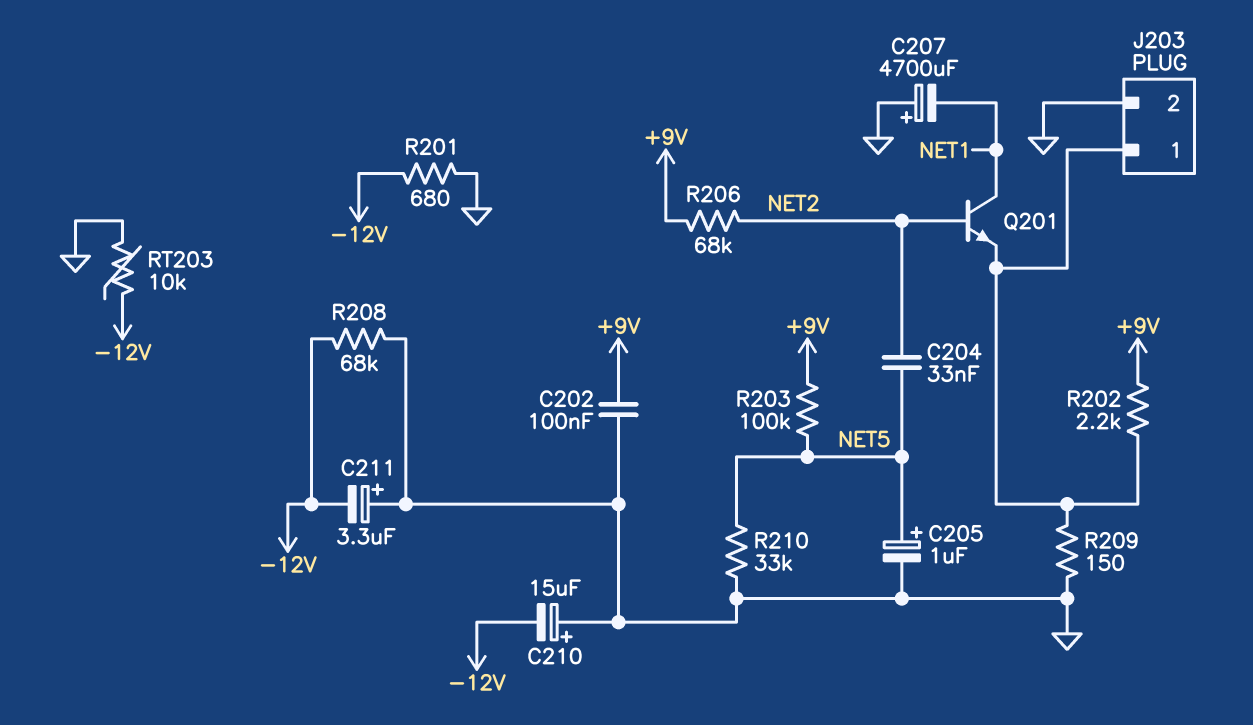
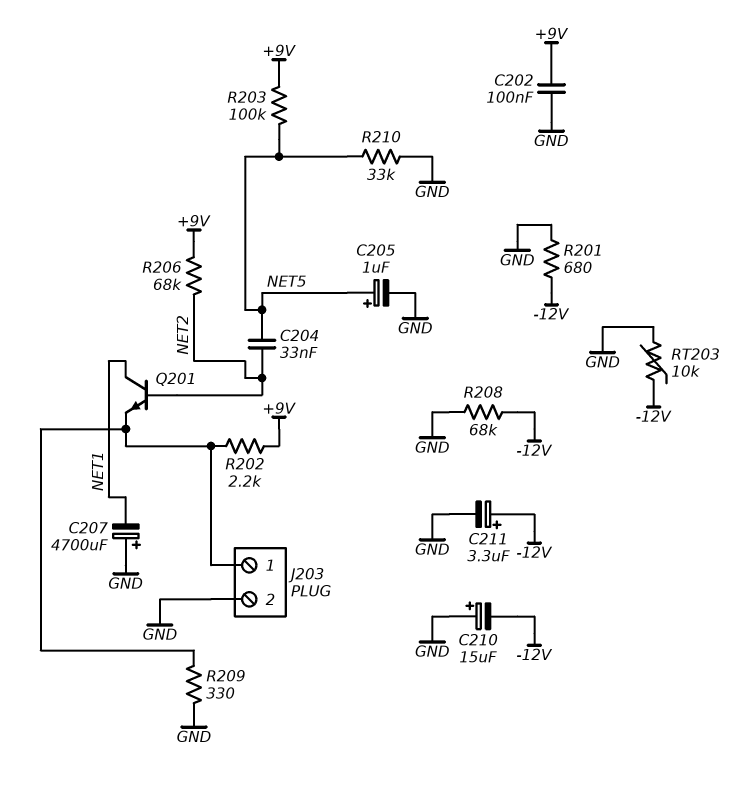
C211: 3.3uF (plus GND, minus -12V) -> 3.3uF (plus -12V, minus GND)
R209: 150 (GND, J203/1) -> 330 (GND, J203/1)

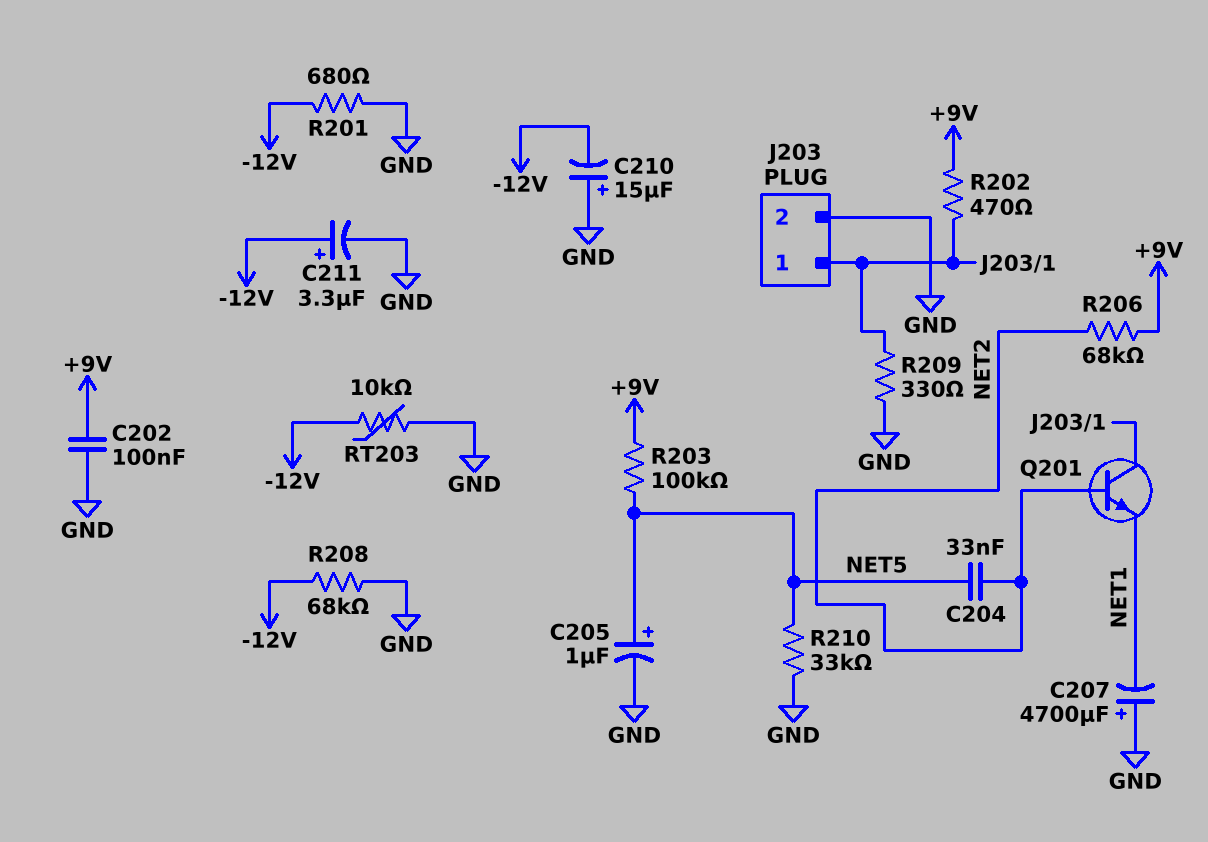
Q201: NPN (B NET2, C NET1, E J203/1) -> NPN (B NET2, C J203/1, E NET1)
R202: 2.2k (+9V, J203/1) -> 470 (+9V, J203/1)

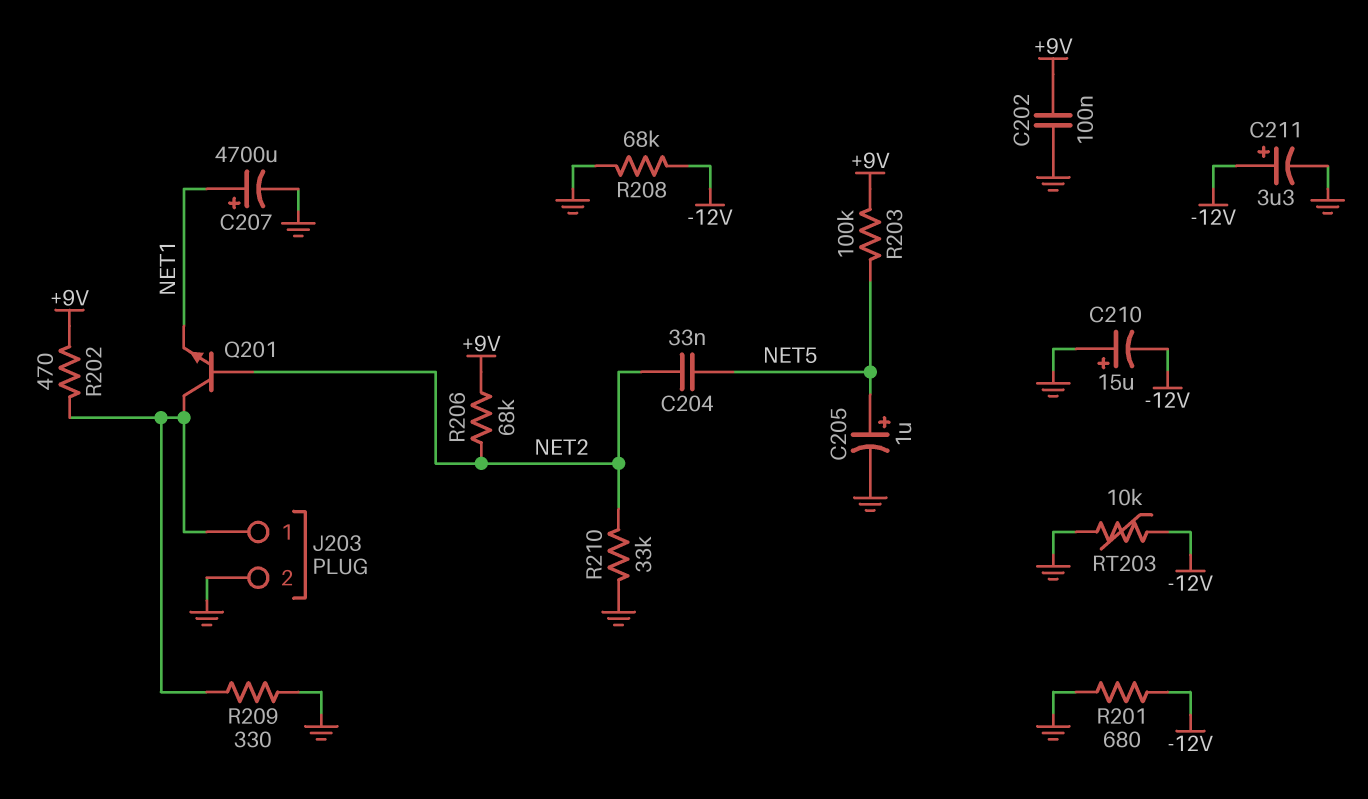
C207: 4700uF (plus GND, minus NET1) -> 4700uF (plus NET1, minus GND)
R210: 33k (GND, NET5) -> 33k (GND, NET2)

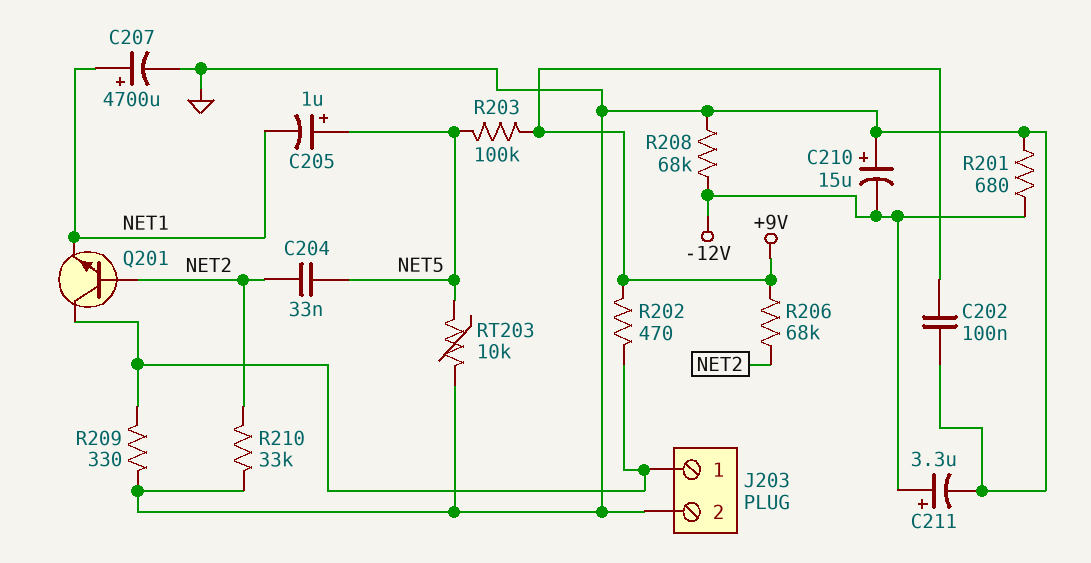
C205: 1uF (plus NET5, minus GND) -> 1uF (plus NET5, minus NET1)
RT203: 10k (-12V, GND) -> 10k (GND, NET5)

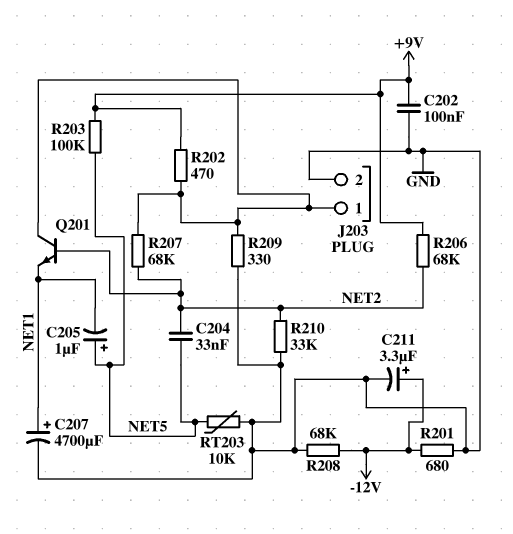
C210: 15uF (plus GND, minus -12V) -> none
R207: none -> 68k (J203/1, NET2)

